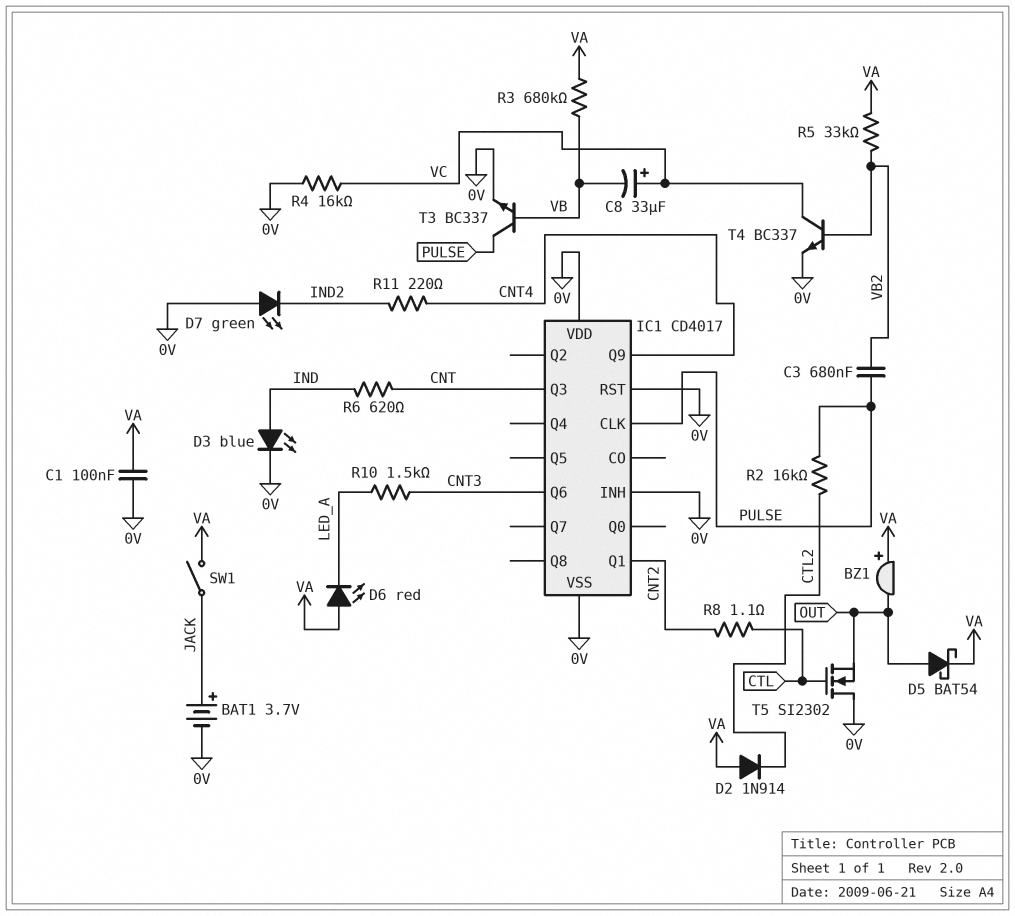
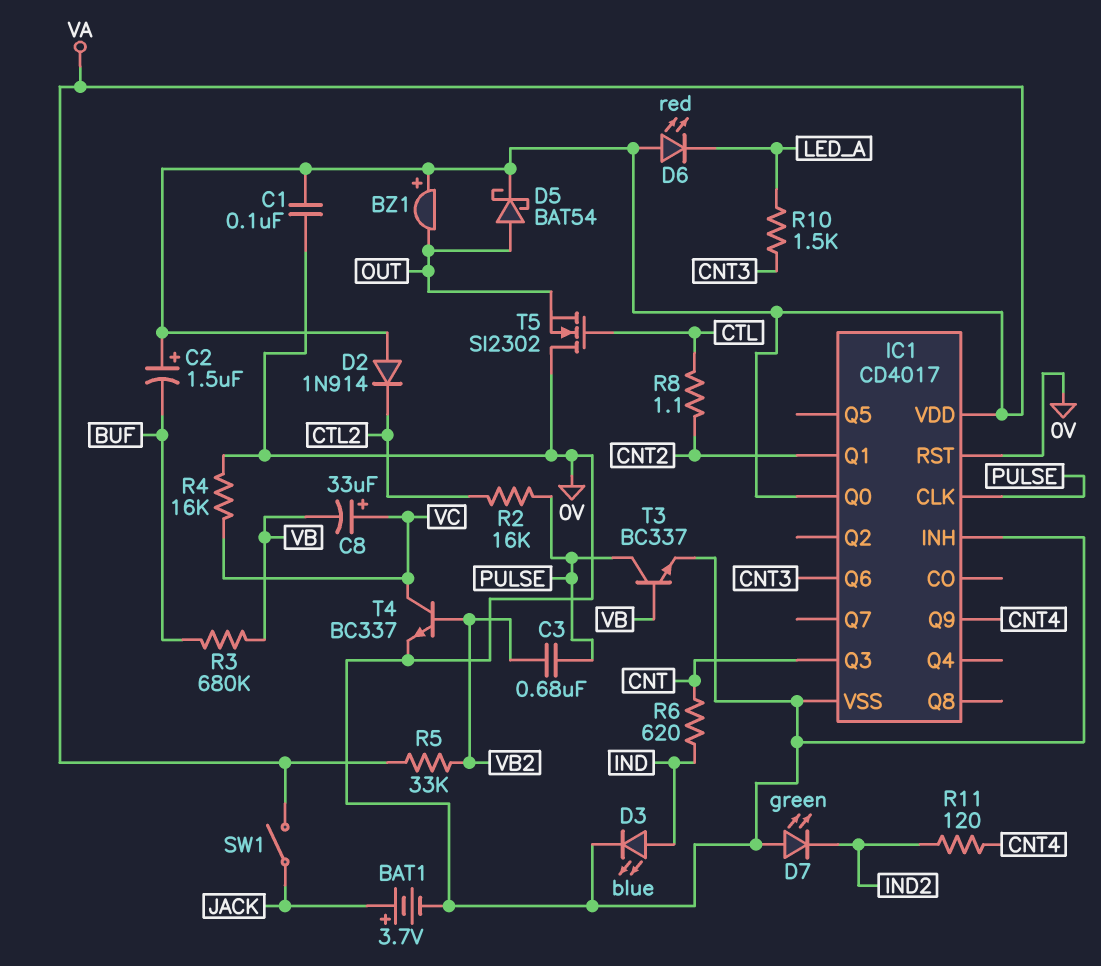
C2: none -> 1.5uF (plus VA, minus BUF)
IC1 pin Q0: none -> VA
IC1 pin VDD: 0V -> VA
R3: 680k (VA, VB) -> 680k (BUF, VB)
R11: 220 (CNT4, IND2) -> 120 (CNT4, IND2)

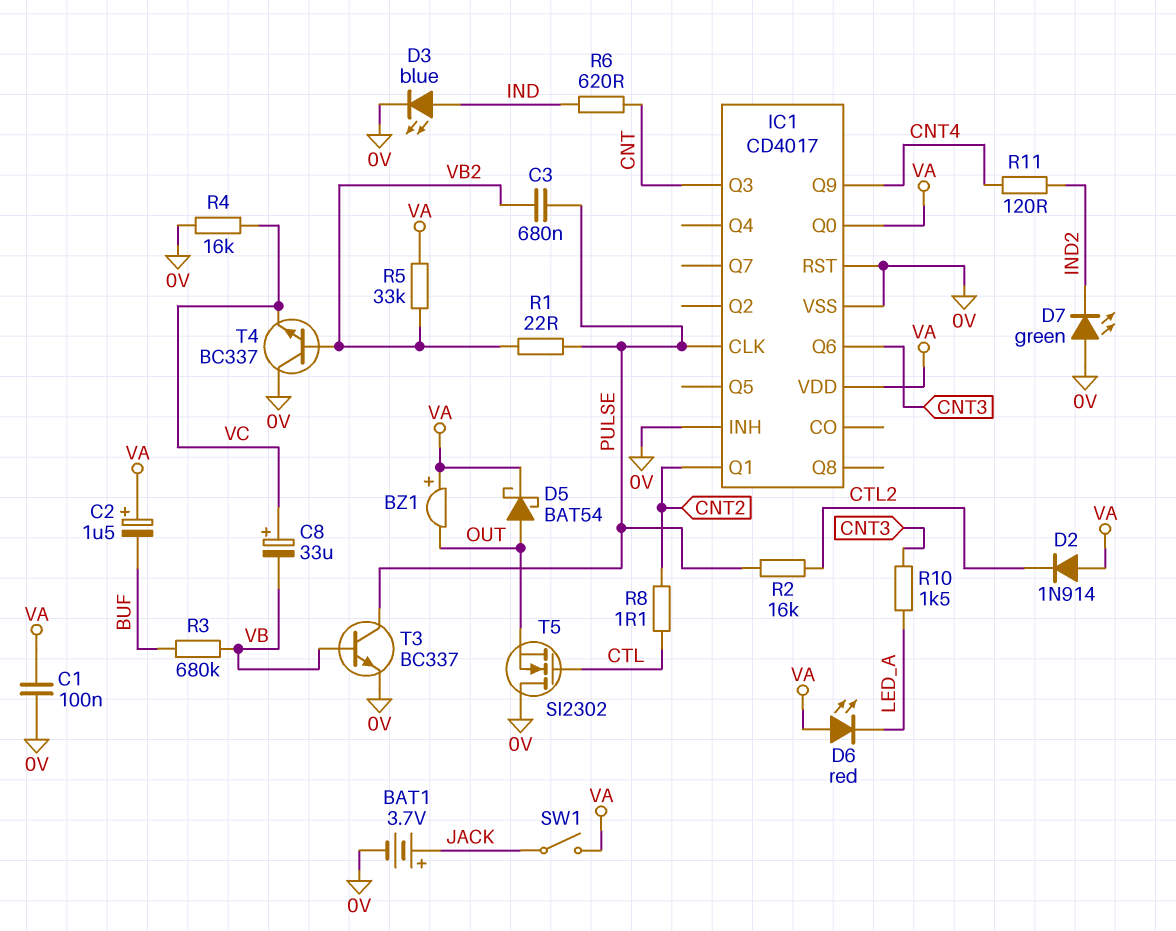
R1: none -> 22 (PULSE, VB2)
T4: NPN BC337 (B VB2, C VC, E 0V) -> NPN BC337 (B VB2, C 0V, E VC)

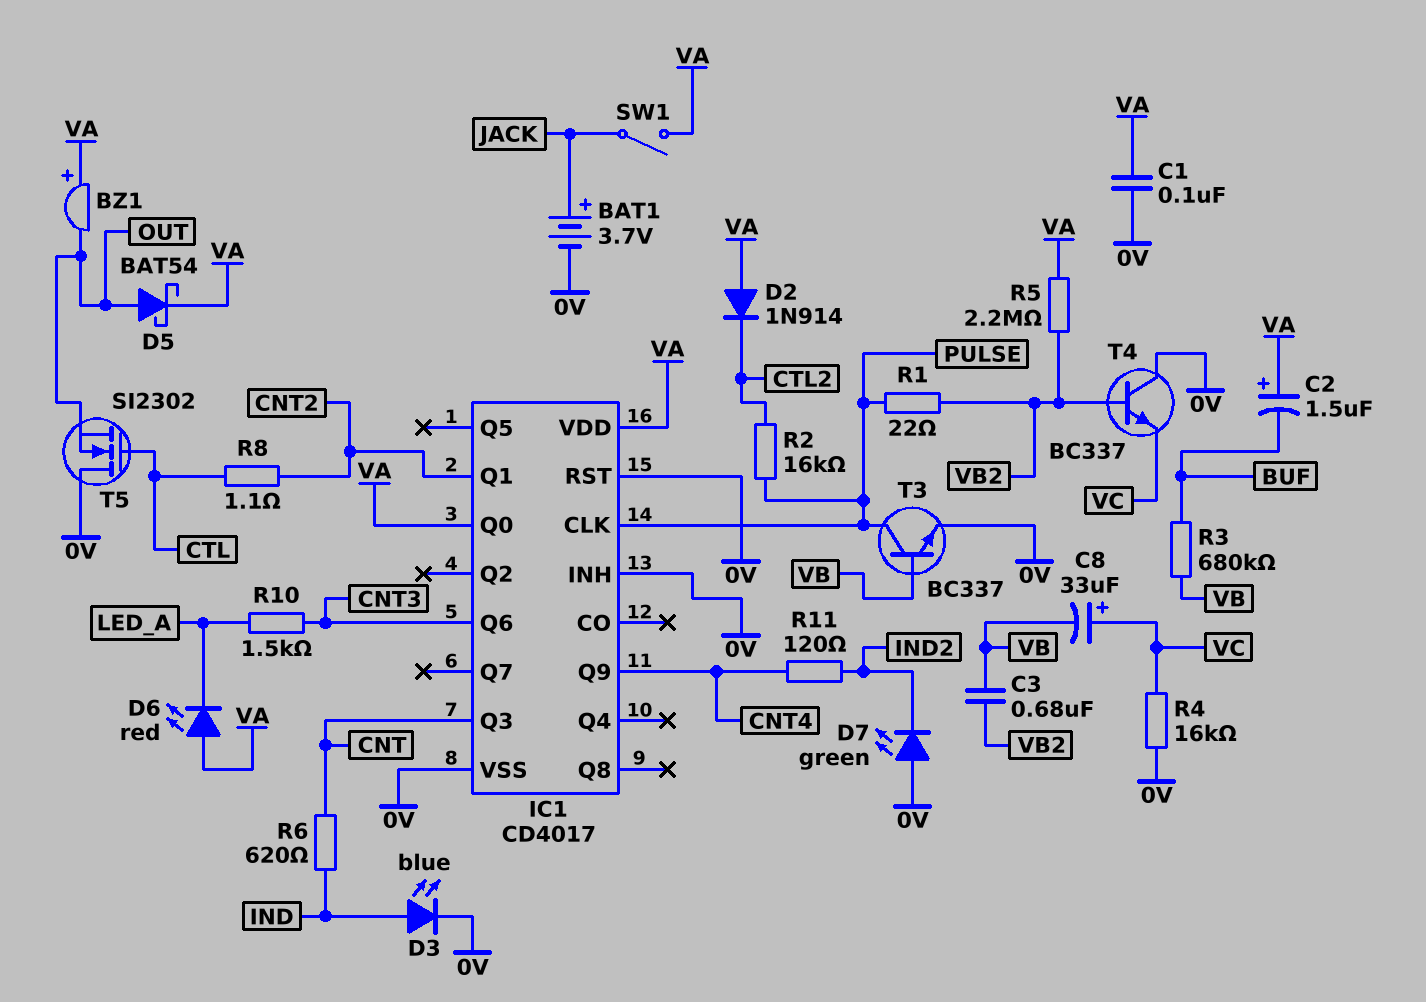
C3: 680nF (PULSE, VB2) -> 680nF (VB, VB2)
R5: 33k (VA, VB2) -> 2.2M (VA, VB2)

